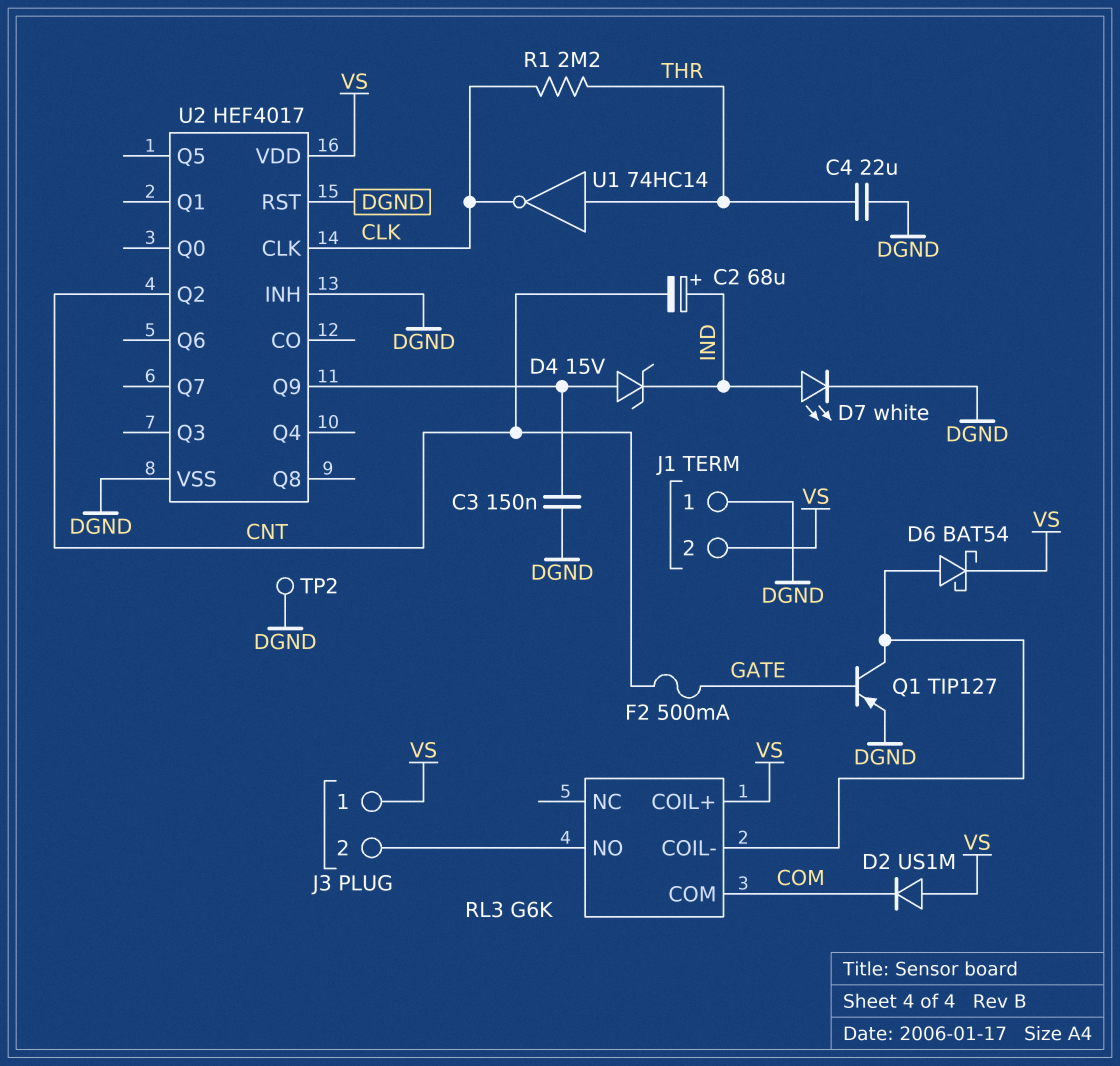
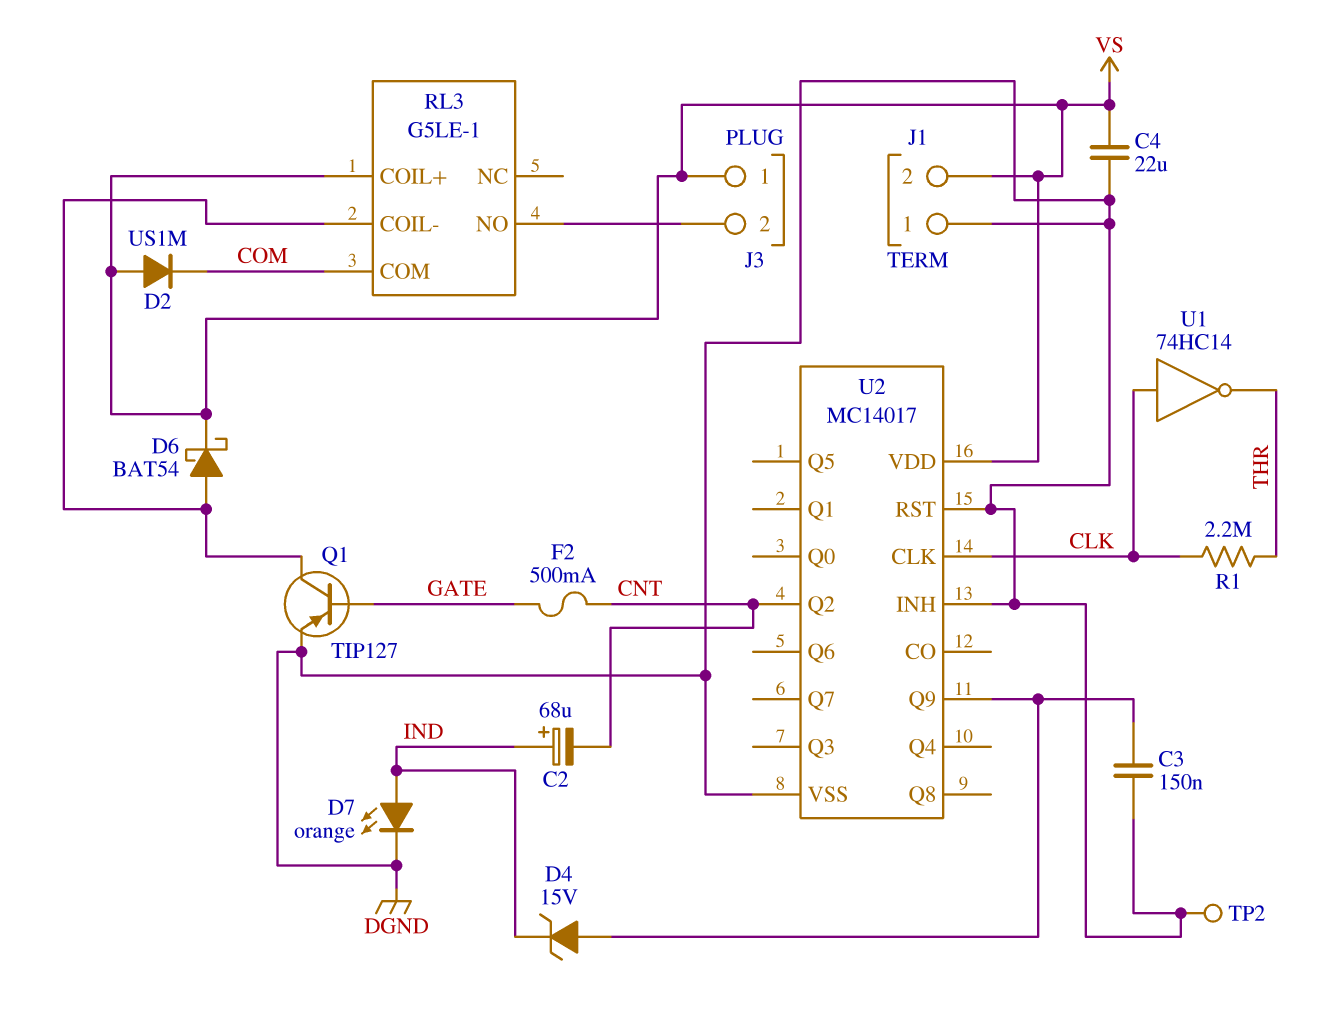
C4: 22uF (DGND, THR) -> 22uF (DGND, VS)
D7: LED white (A IND, K DGND) -> LED orange (A IND, K DGND)
RL3: G6K -> G5LE-1
U1: NOT 74HC14 (in THR, out CLK) -> NOT 74HC14 (in CLK, out THR)
U2: HEF4017 -> MC14017

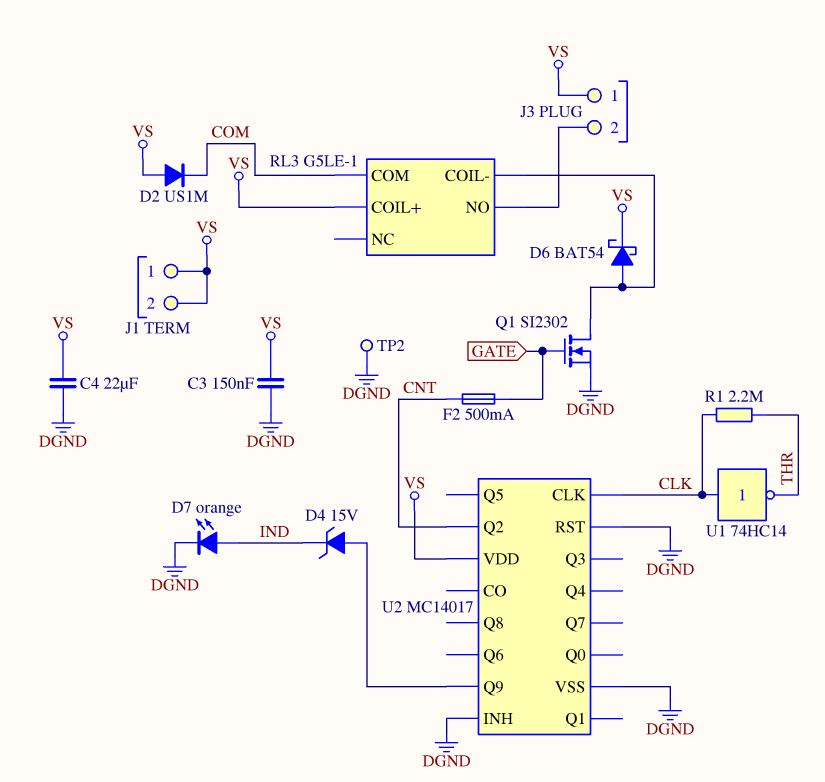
C2: 68uF (plus IND, minus CNT) -> none
C3: 150nF (DGND, U2/Q9) -> 150nF (DGND, VS)
J1 pin 1: DGND -> VS
Q1: PNP TIP127 (B GATE, C RL3/COIL-, E DGND) -> NMOS SI2302 (G GATE, D RL3/COIL-, S DGND)

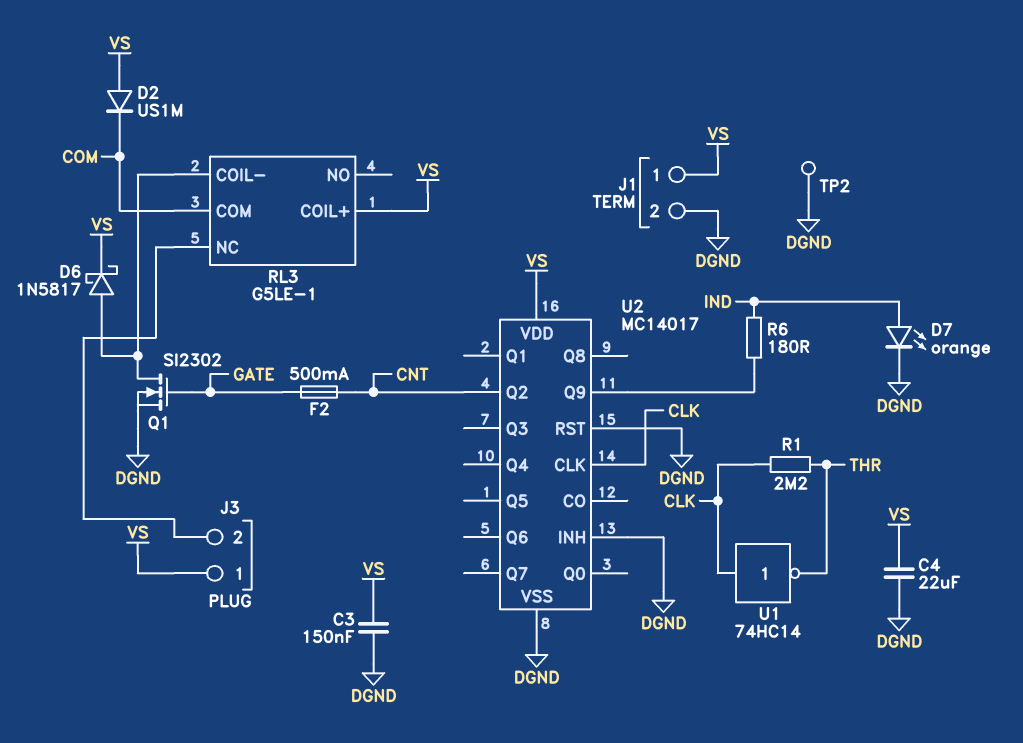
D4: zener 15V (A U2/Q9, K IND) -> none
D6: schottky BAT54 (A RL3/COIL-, K VS) -> schottky 1N5817 (A RL3/COIL-, K VS)
J1 pin 2: VS -> DGND
R6: none -> 180 (IND, U2/Q9)
RL3 pin NC: none -> J3/2
RL3 pin NO: J3/2 -> none

